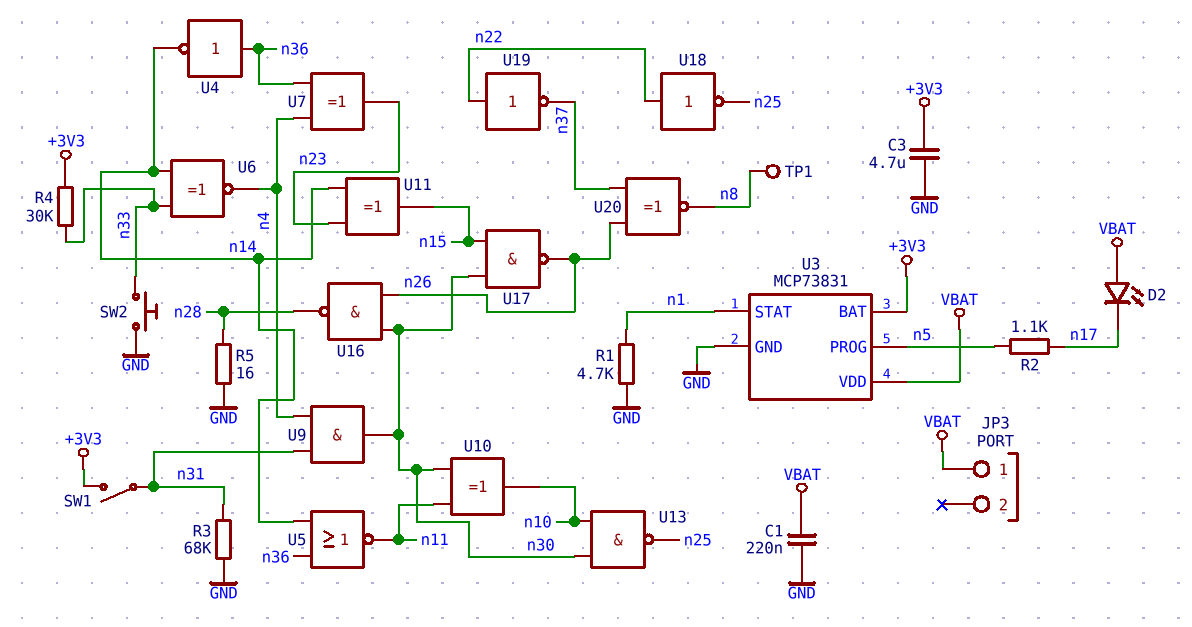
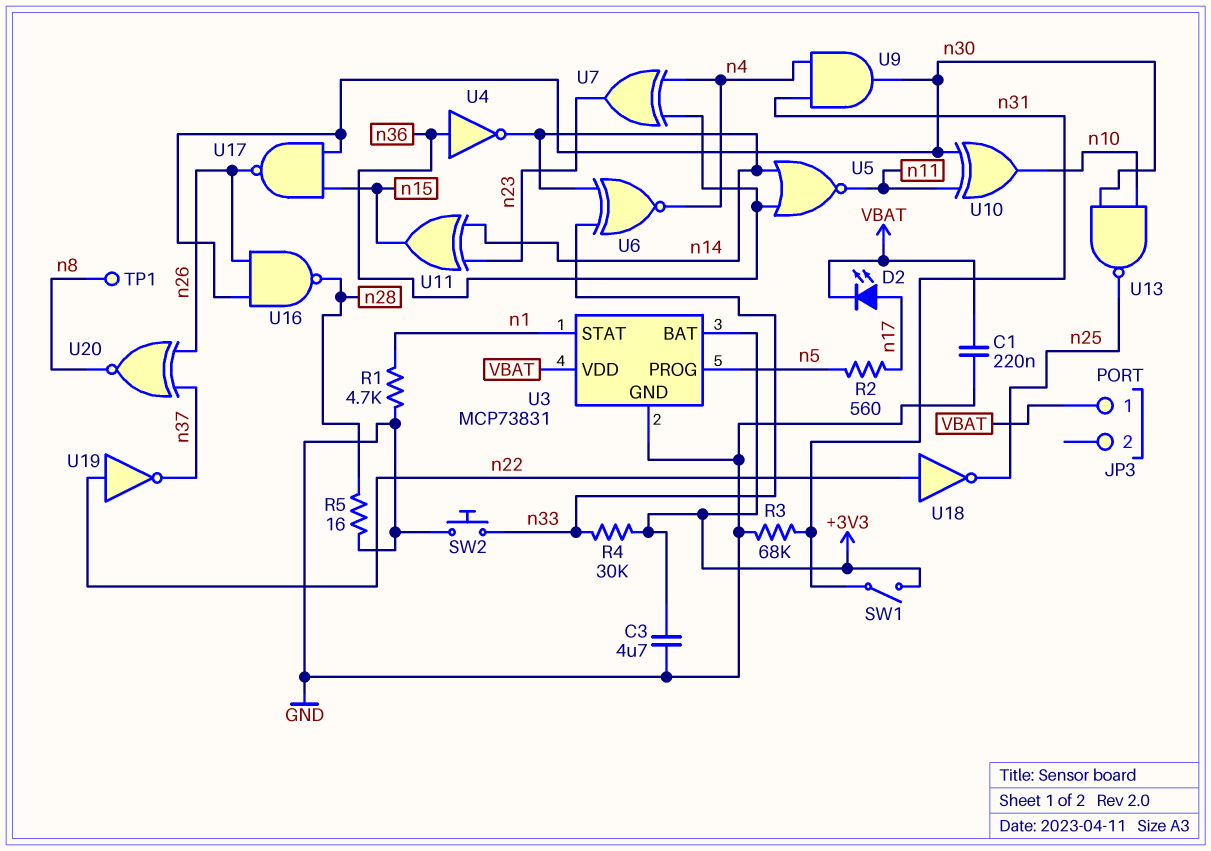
D2: LED (A VBAT, K n17) -> LED (A n17, K VBAT)
R2: 1.1k (n5, n17) -> 560 (n5, n17)

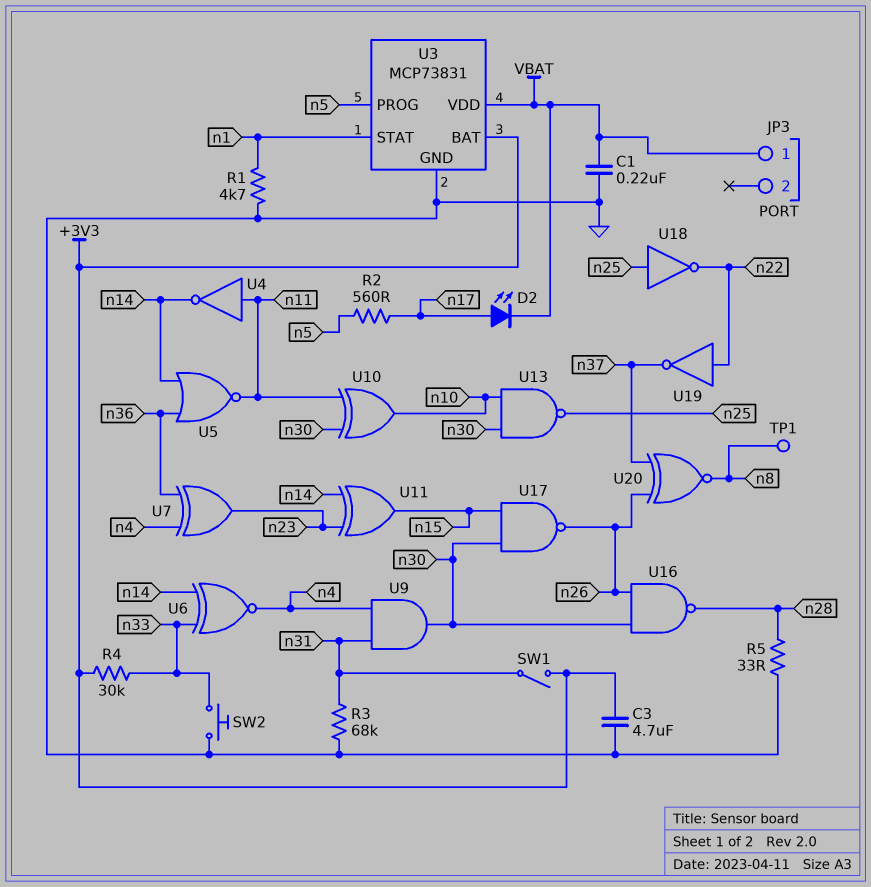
R5: 16 (GND, n28) -> 33 (GND, n28)
U4: NOT (in n36, out n14) -> NOT (in n11, out n14)
U18: NOT (in n22, out n25) -> NOT (in n25, out n22)

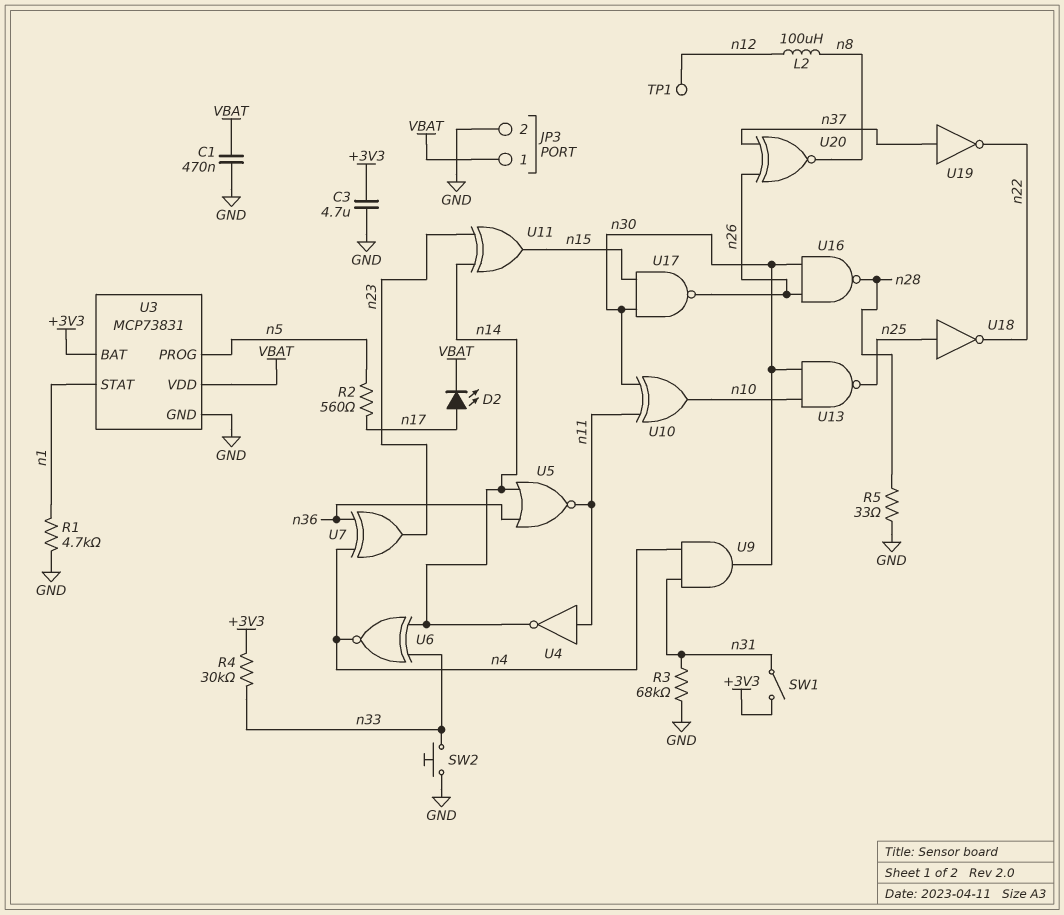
C1: 220nF (GND, VBAT) -> 470nF (GND, VBAT)
JP3 pin 2: none -> GND
L2: none -> 100uH (n8, n12)
TP1: test point (n8) -> test point (n12)
U19: NOT (in n22, out n37) -> NOT (in n37, out n22)

